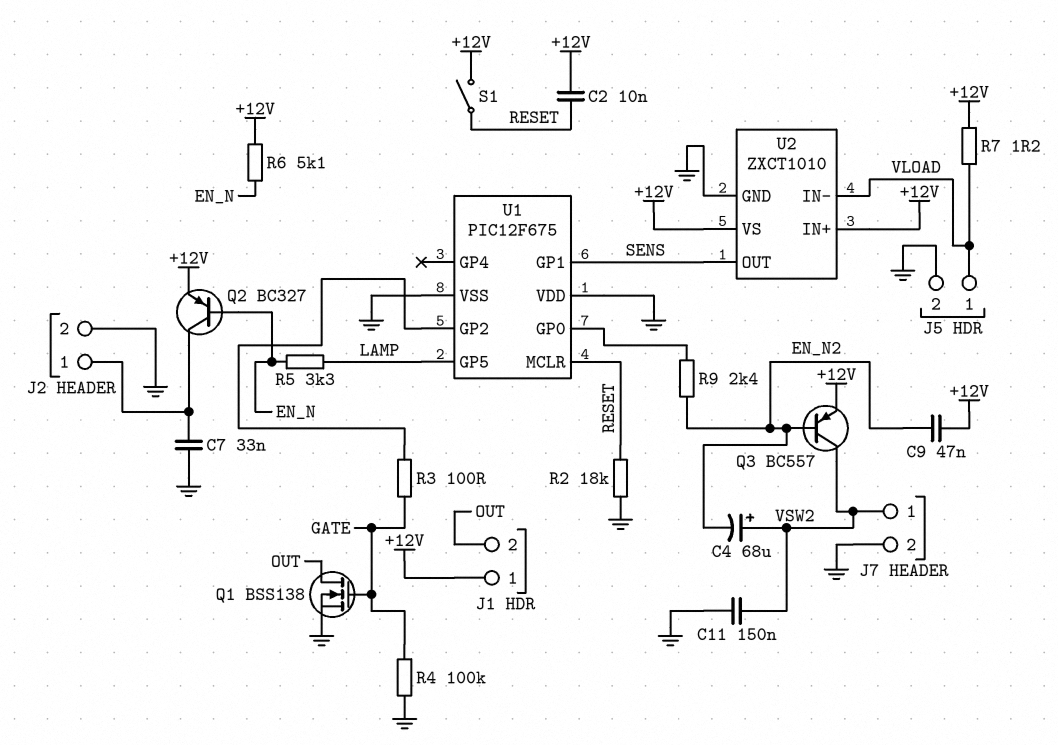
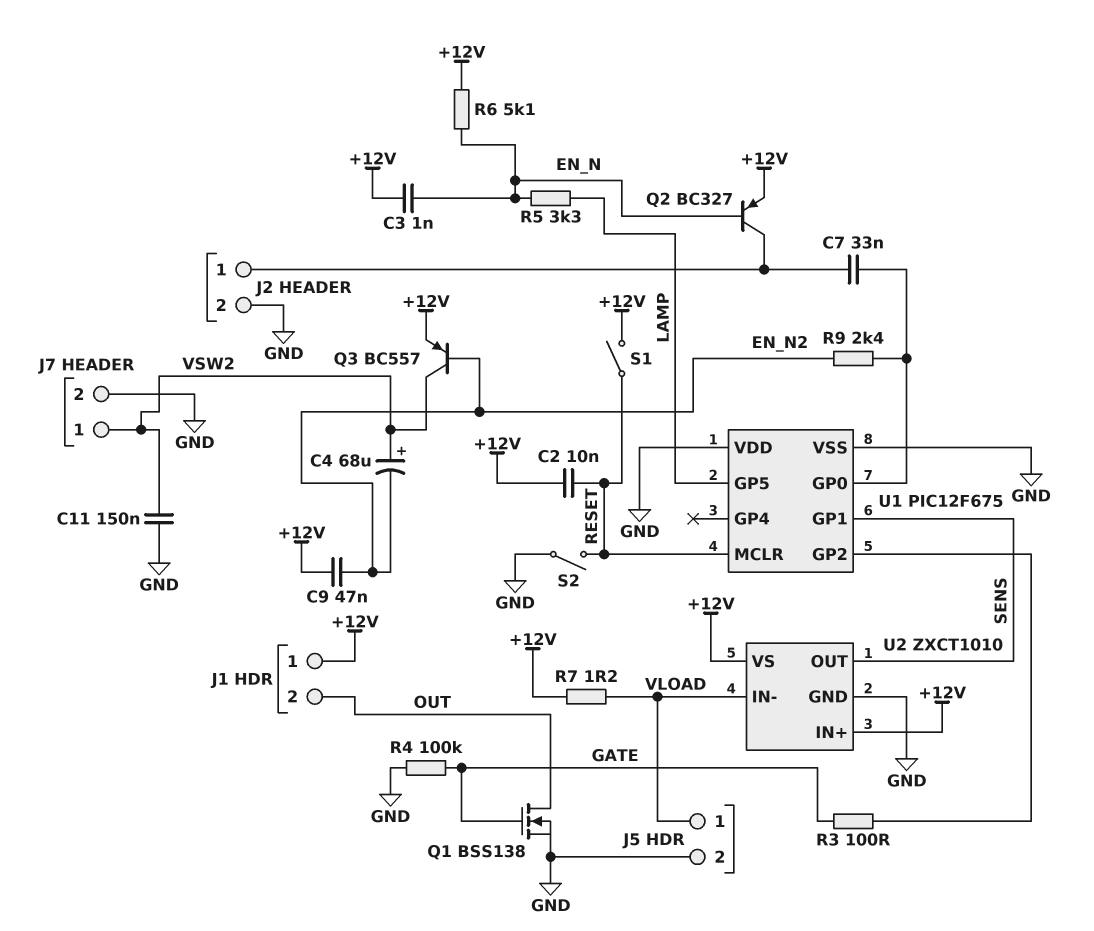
C3: none -> 1nF (+12V, EN_N)
C7: 33nF (GND, J2/1) -> 33nF (J2/1, U1/GP0)
R2: 18k (GND, RESET) -> none
S2: none -> switch (GND, RESET)

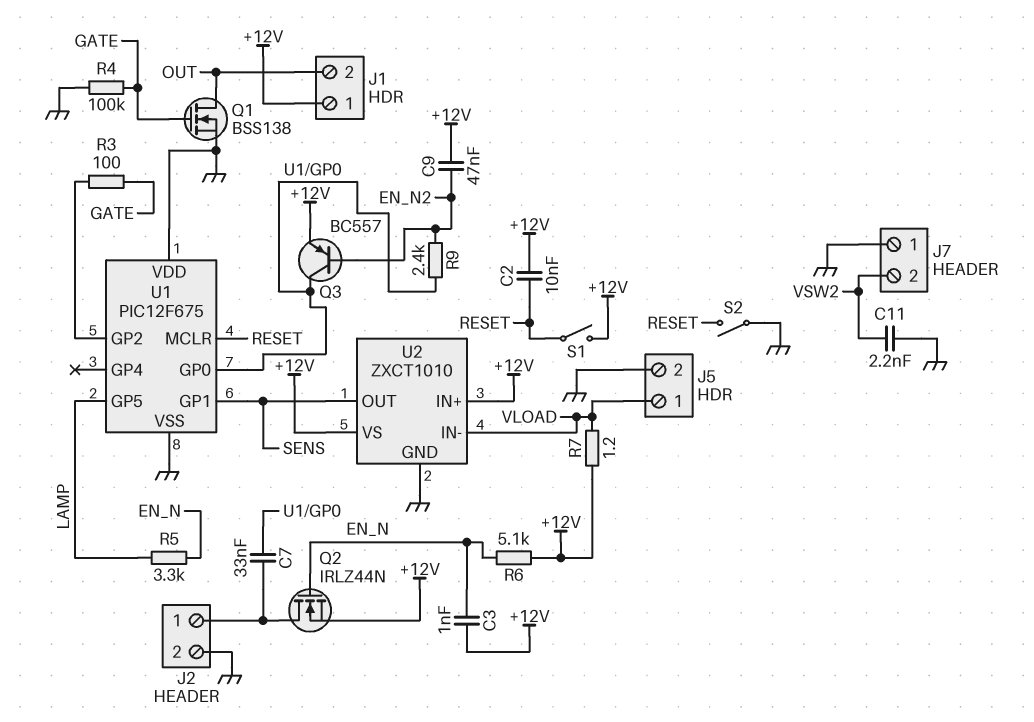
C4: 68uF (plus VSW2, minus EN_N2) -> none
C11: 150nF (GND, VSW2) -> 2.2nF (GND, VSW2)
J7 pin 1: VSW2 -> GND
J7 pin 2: GND -> VSW2
Q2: PNP BC327 (B EN_N, C J2/1, E +12V) -> NMOS IRLZ44N (G EN_N, D J2/1, S +12V)
Q3: PNP BC557 (B EN_N2, C VSW2, E +12V) -> PNP BC557 (B EN_N2, C U1/GP0, E +12V)

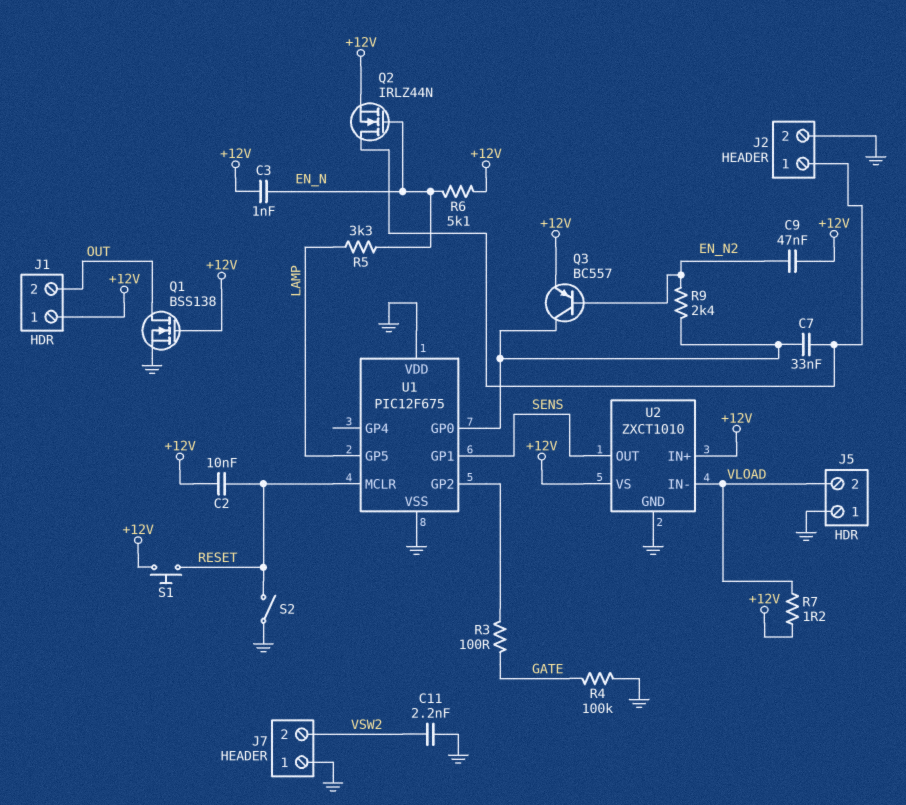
J5 pin 1: VLOAD -> GND
J5 pin 2: GND -> VLOAD
Q1: NMOS BSS138 (G GATE, D OUT, S GND) -> NMOS BSS138 (G +12V, D OUT, S GND)
S1: switch (+12V, RESET) -> button (+12V, RESET)

